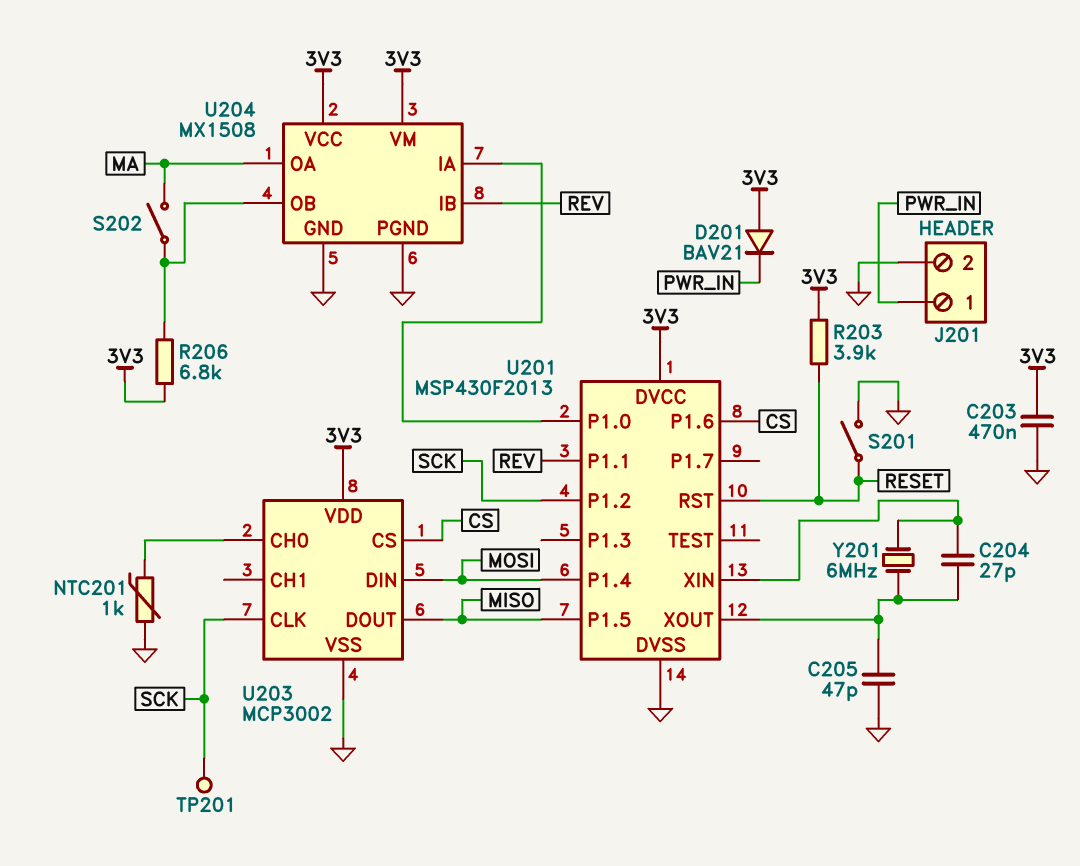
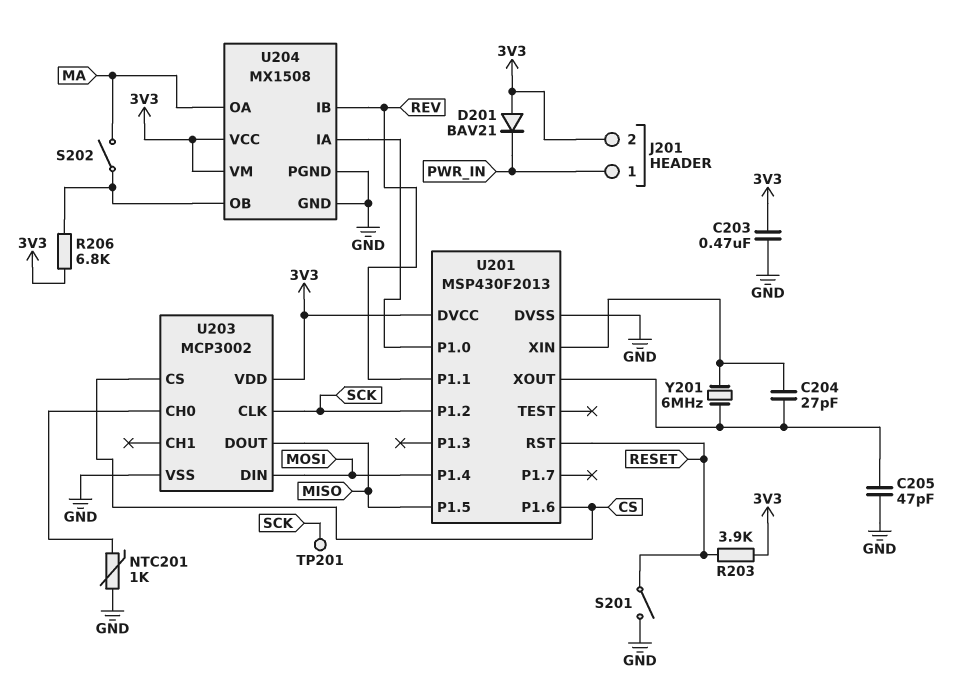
J201 pin 2: GND -> 3V3

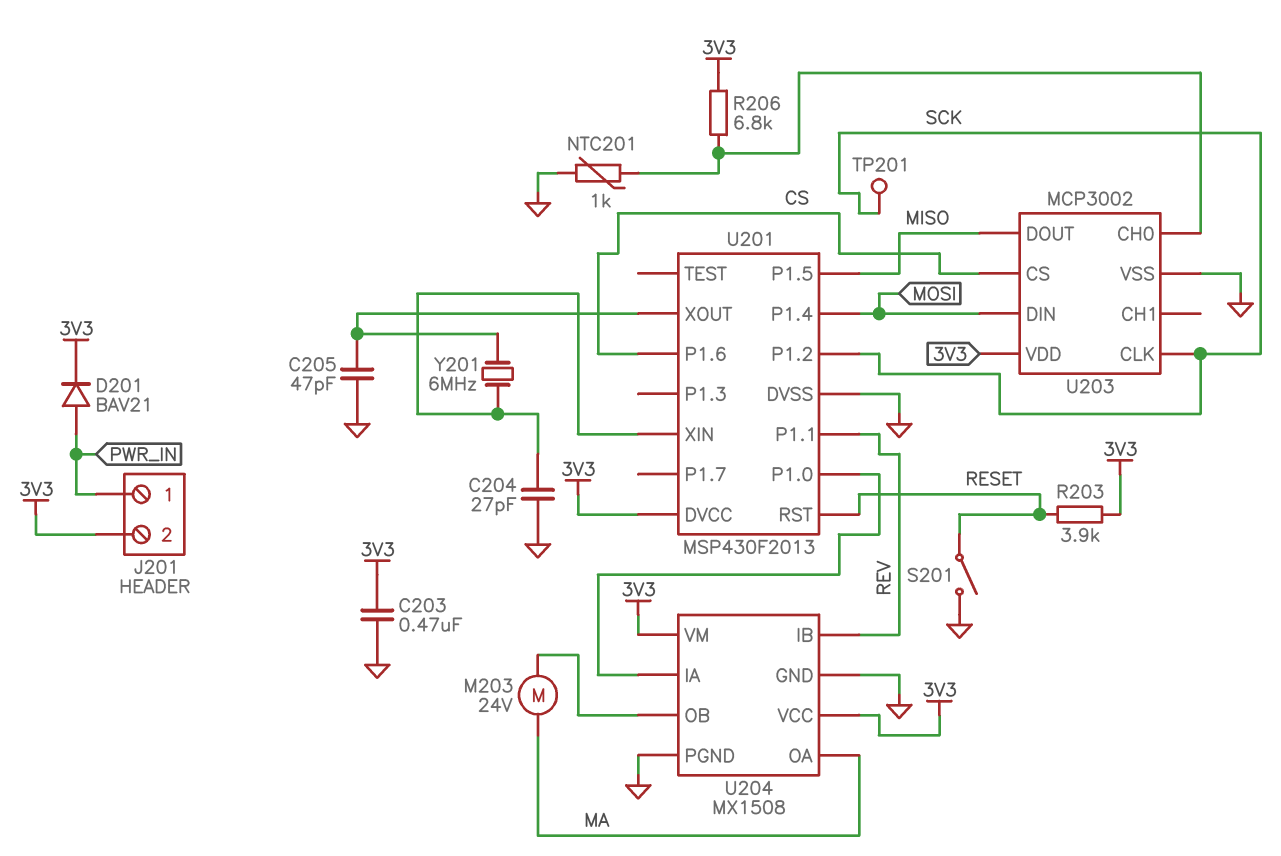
C204: 27pF (U201/XIN, U201/XOUT) -> 27pF (GND, U201/XIN)
D201: diode BAV21 (A 3V3, K PWR_IN) -> diode BAV21 (A PWR_IN, K 3V3)
M203: none -> motor 24V (MA, U204/OB)
R206: 6.8k (3V3, U204/OB) -> 6.8k (3V3, U203/CH0)
S202: switch (MA, U204/OB) -> none

